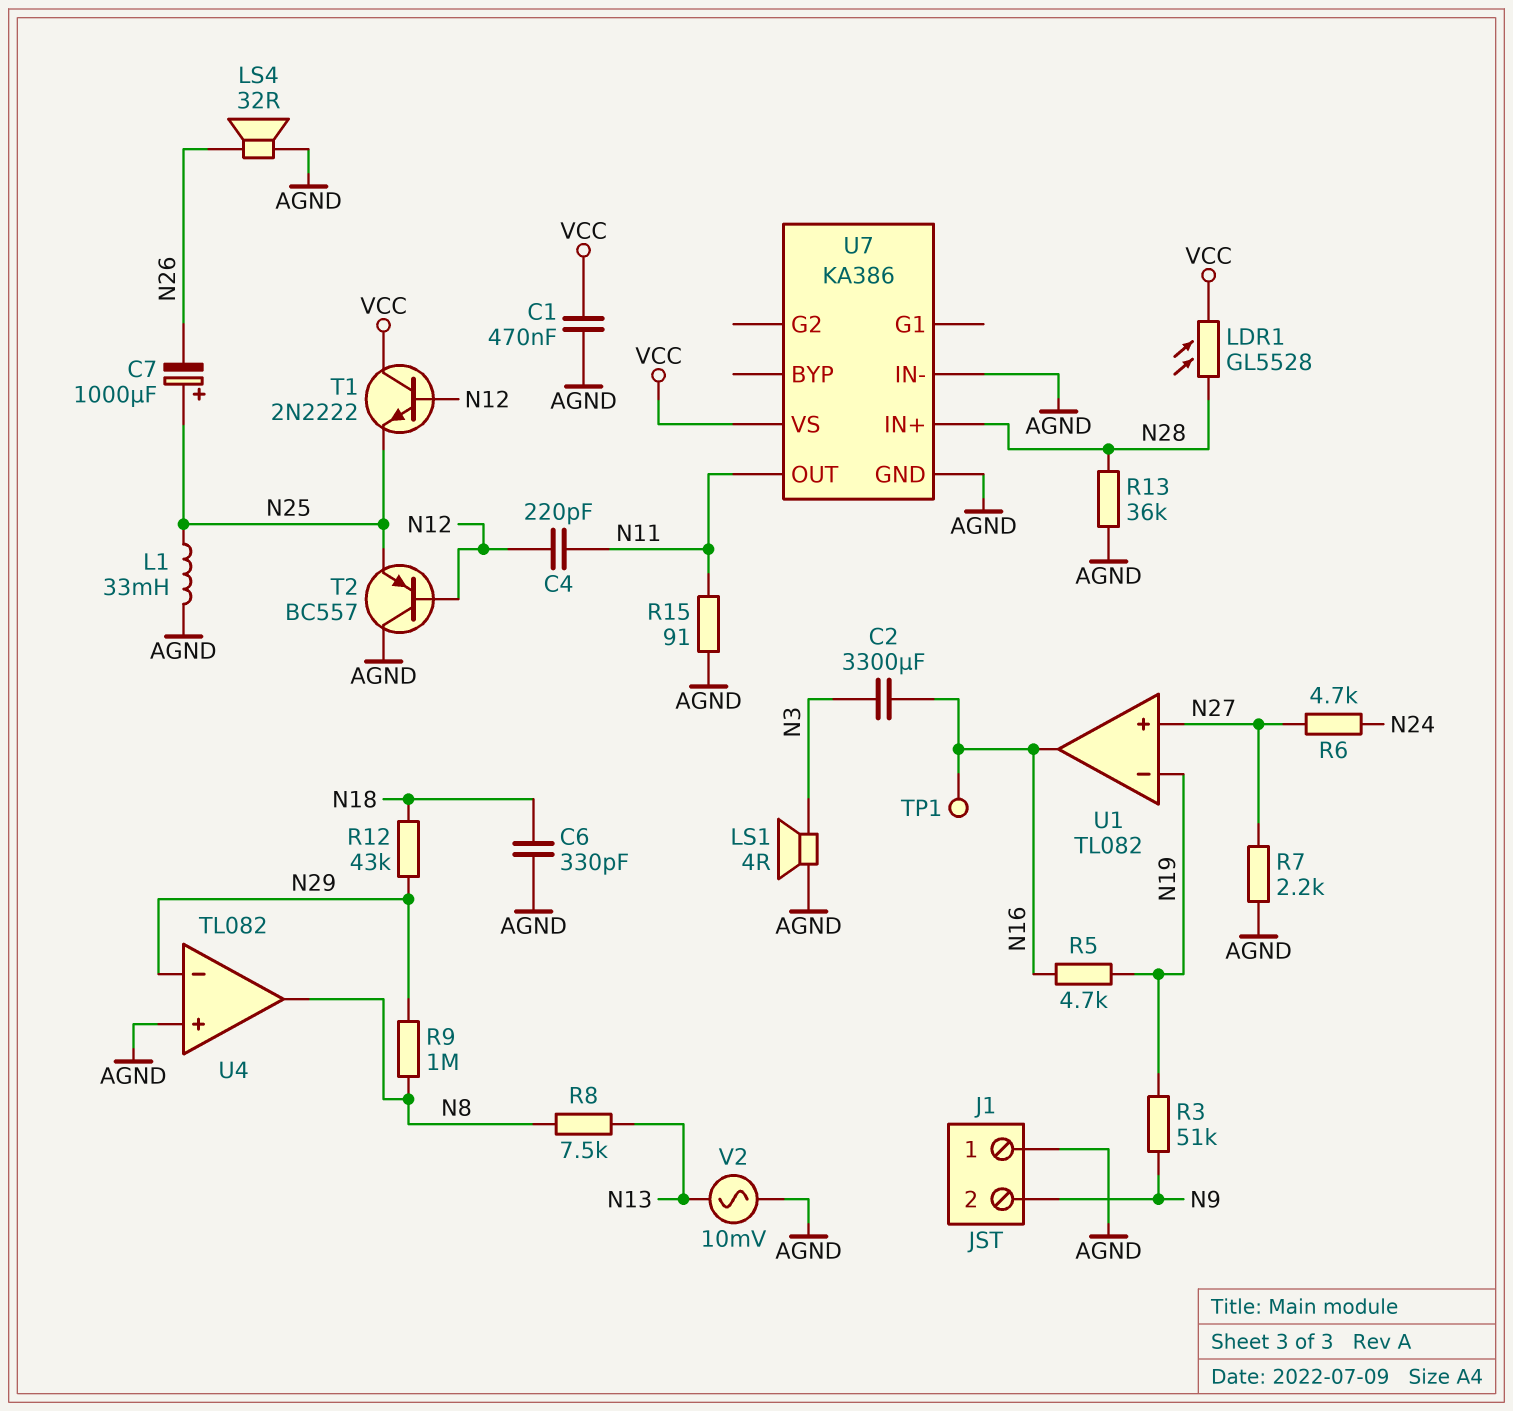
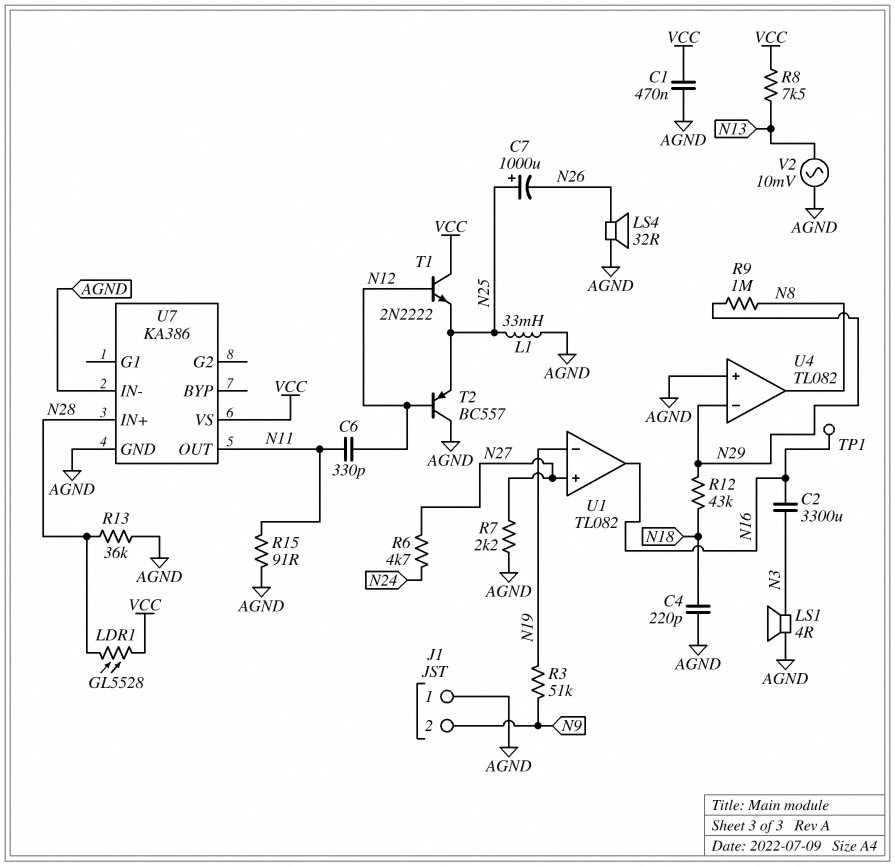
C4: 220pF (N11, N12) -> 220pF (AGND, N18)
C6: 330pF (AGND, N18) -> 330pF (N11, N12)
R5: 4.7k (N16, N19) -> none
R8: 7.5k (N8, N13) -> 7.5k (N13, VCC)

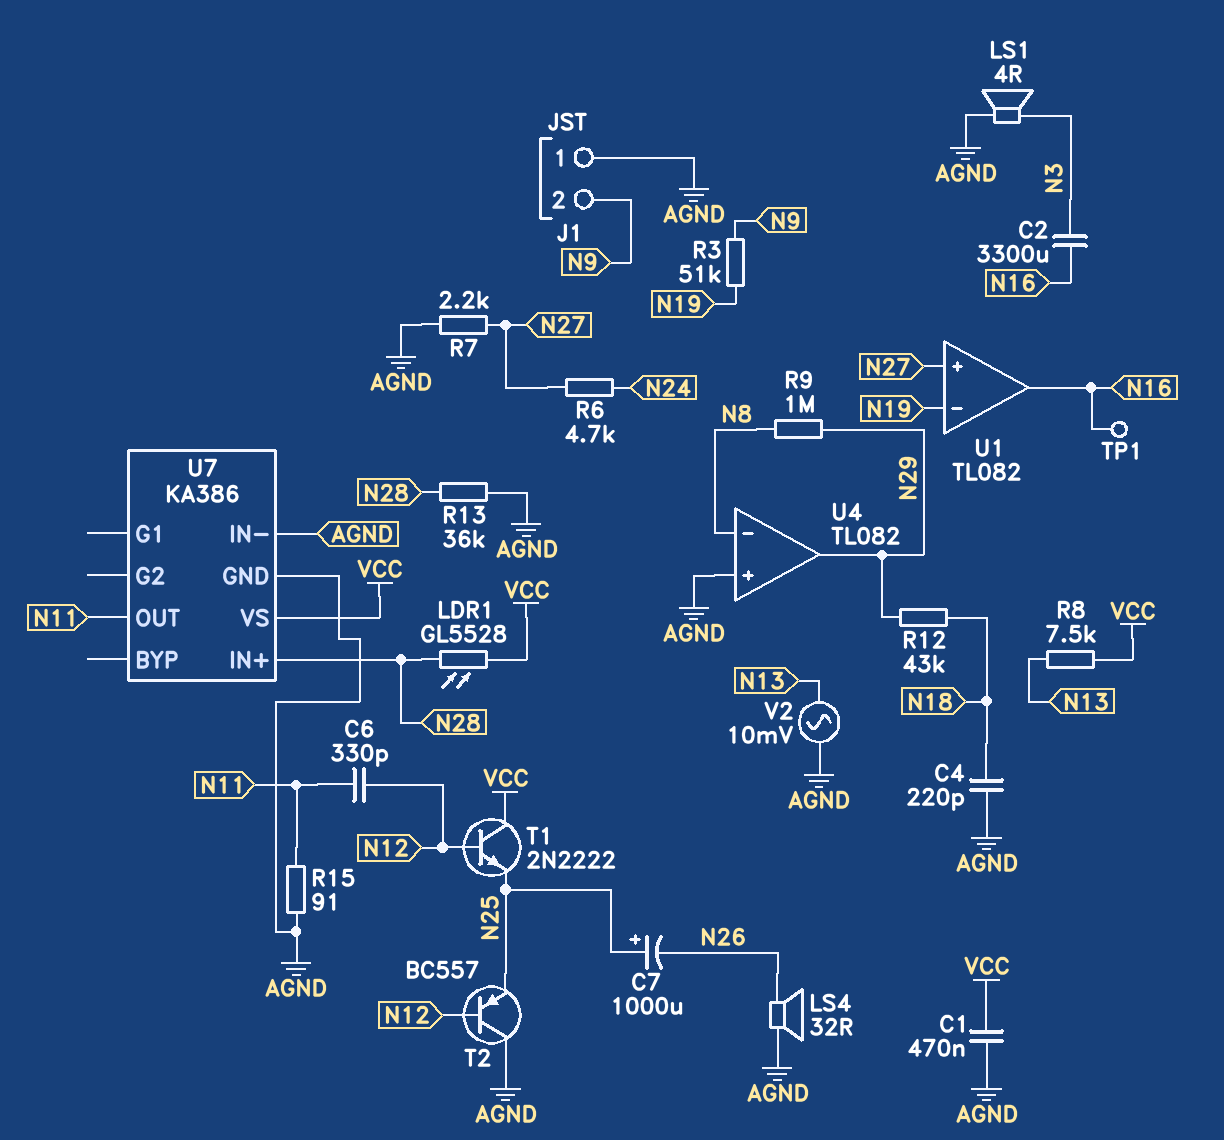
L1: 33mH (AGND, N25) -> none
U4 pin in-: N29 -> N8
U4 pin out: N8 -> N29

